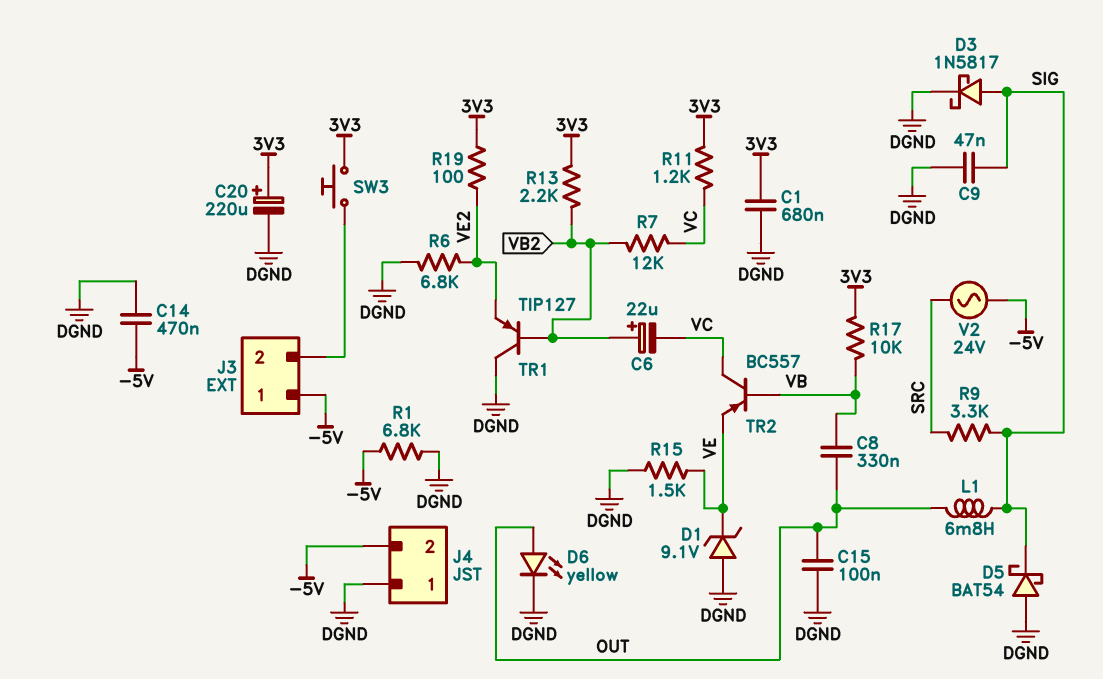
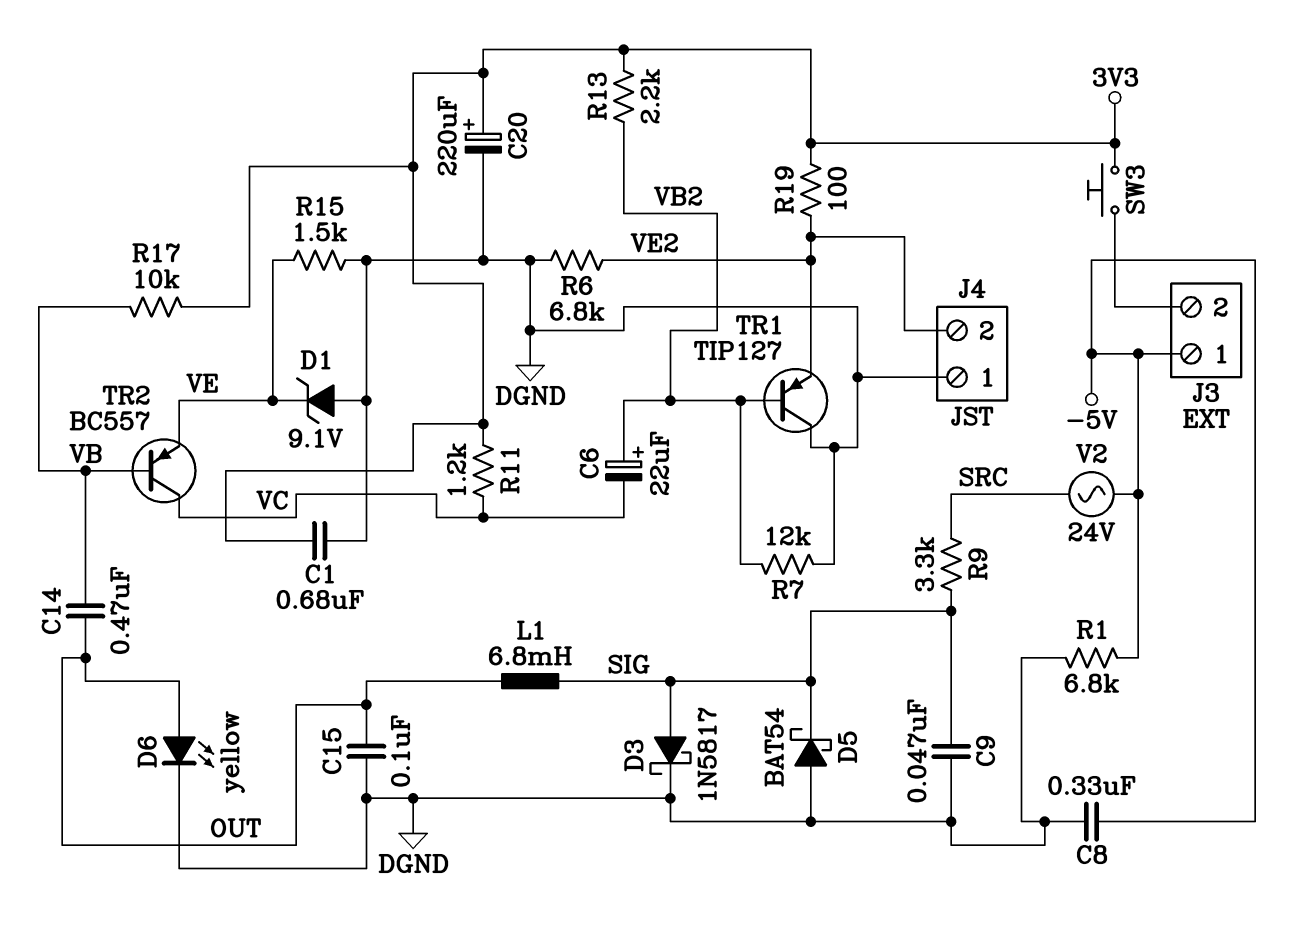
C8: 330nF (OUT, VB) -> 330nF (-5V, DGND)
C14: 470nF (-5V, DGND) -> 470nF (OUT, VB)
J4 pin 2: -5V -> VE2
R7: 12k (VB2, VC) -> 12k (DGND, VB2)

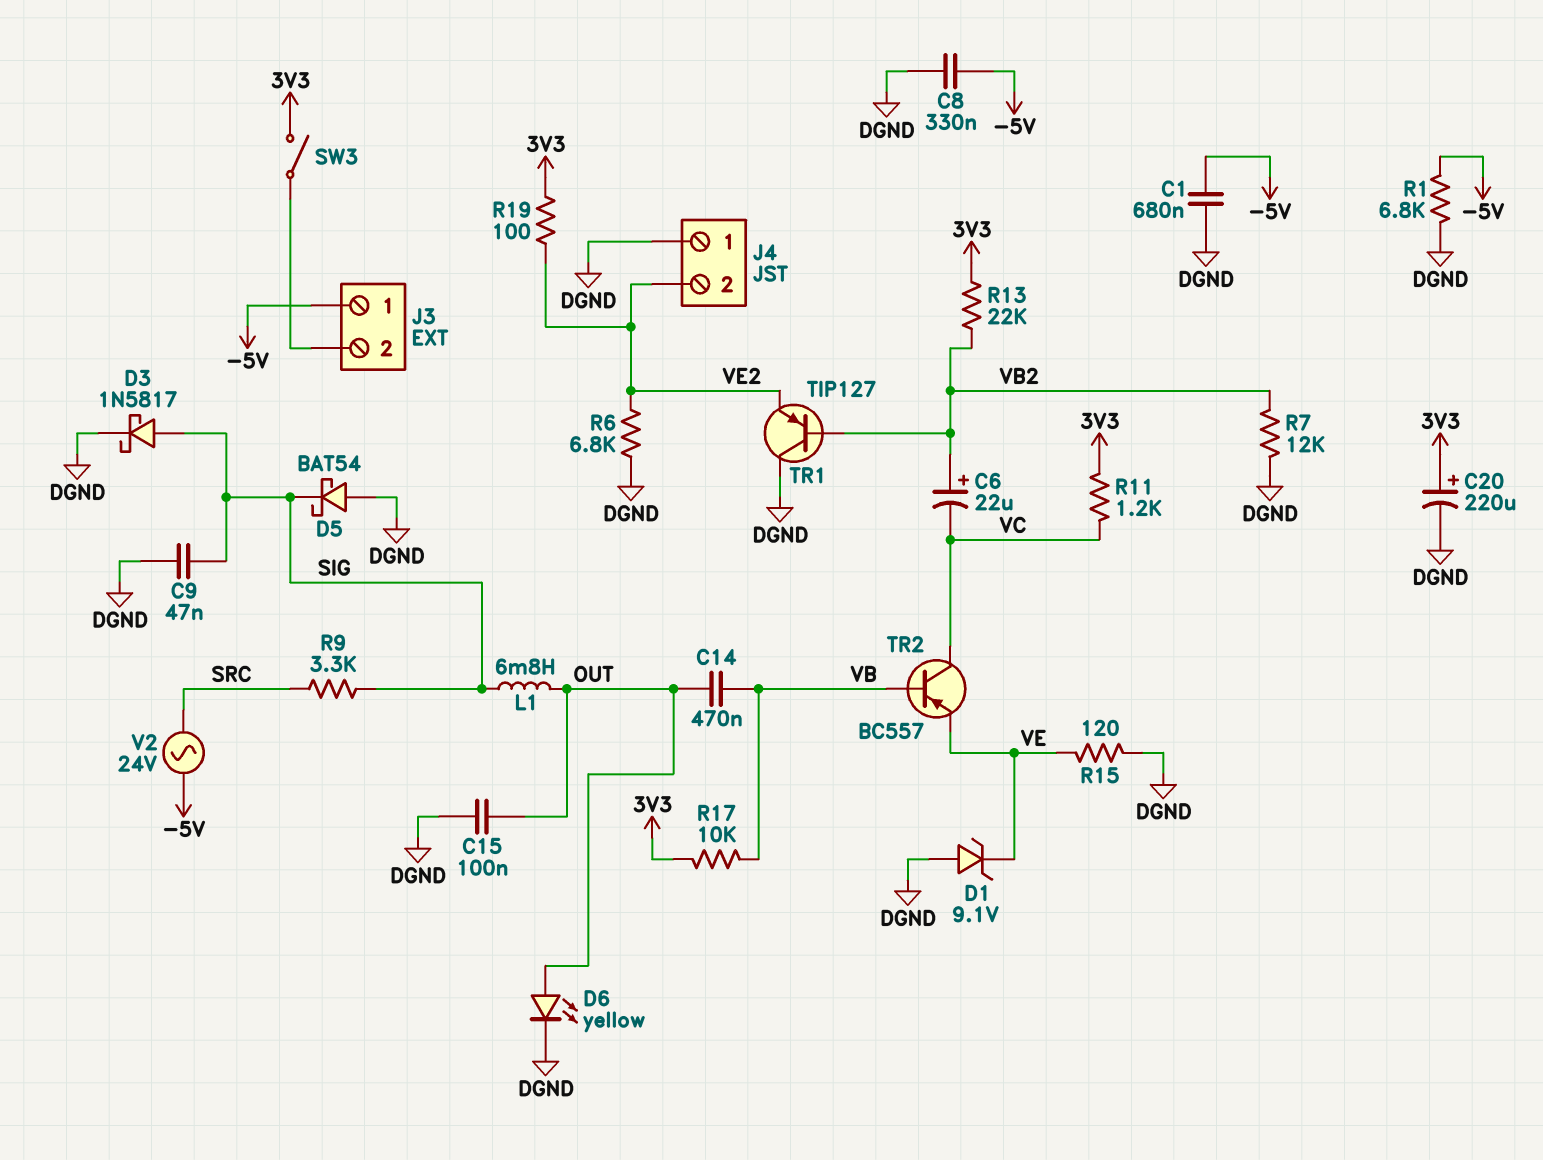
C1: 680nF (3V3, DGND) -> 680nF (-5V, DGND)
R13: 2.2k (3V3, VB2) -> 22k (3V3, VB2)
R15: 1.5k (DGND, VE) -> 120 (DGND, VE)
SW3: button (3V3, J3/2) -> switch (3V3, J3/2)

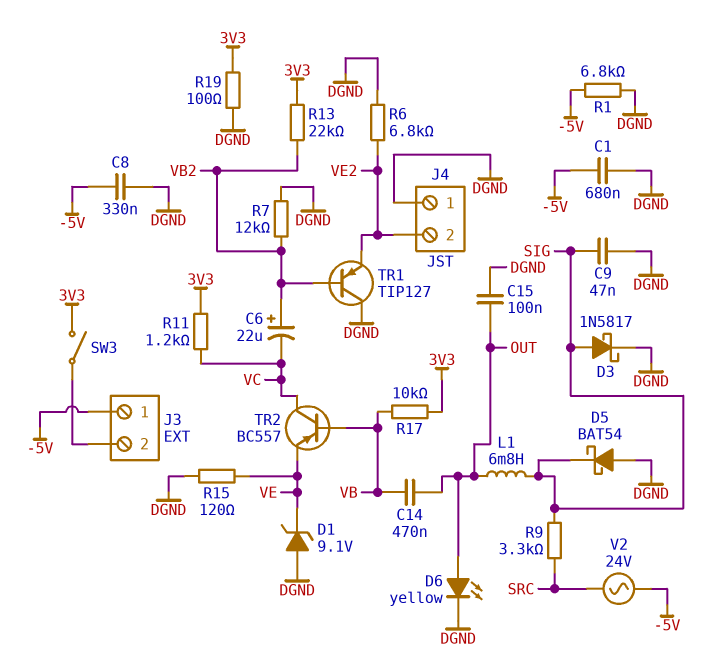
C20: 220uF (plus 3V3, minus DGND) -> none
R19: 100 (3V3, VE2) -> 100 (3V3, DGND)

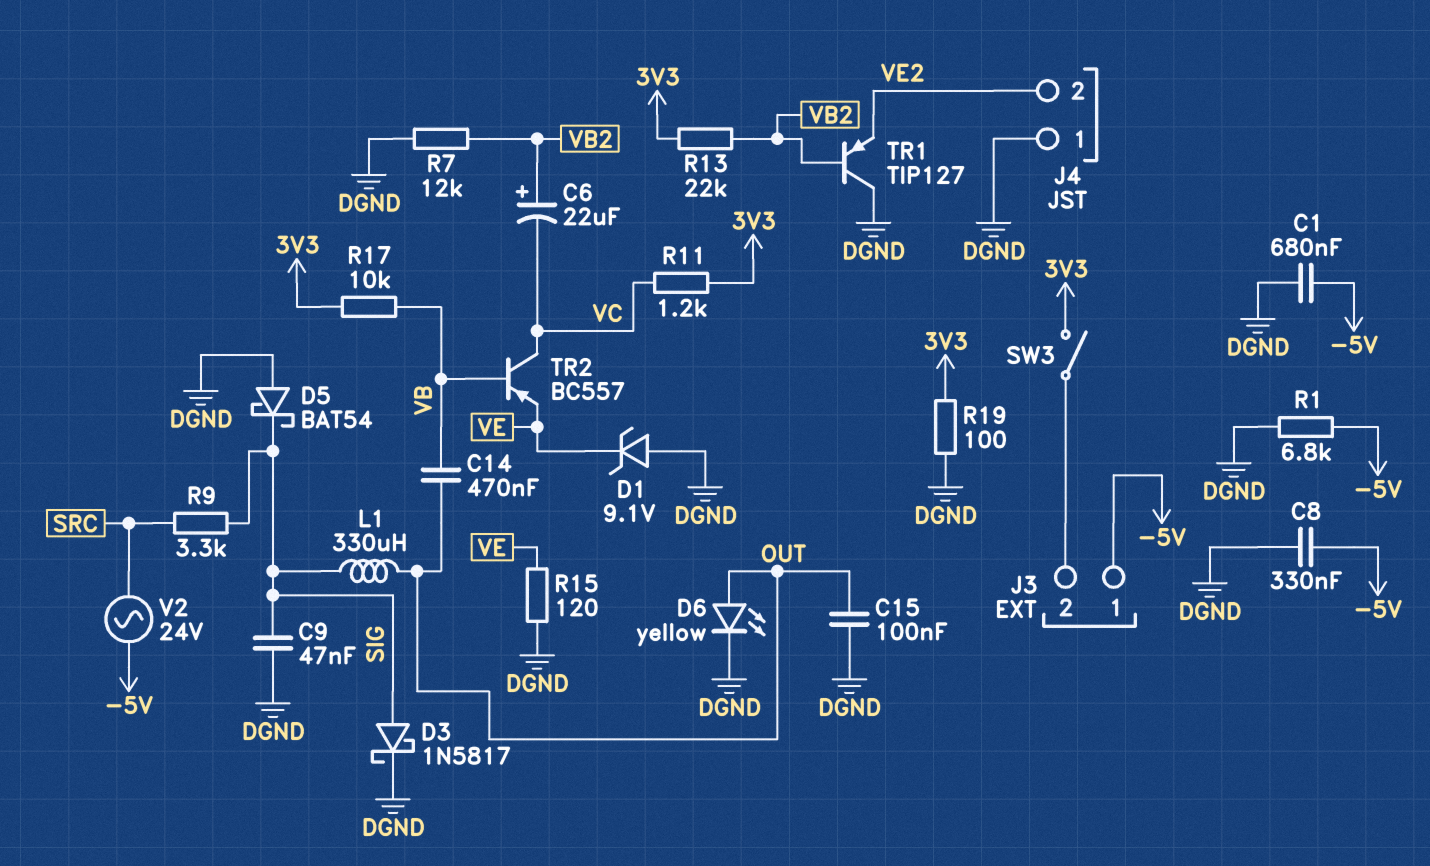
L1: 6.8mH (OUT, SIG) -> 330uH (OUT, SIG)
R6: 6.8k (DGND, VE2) -> none

